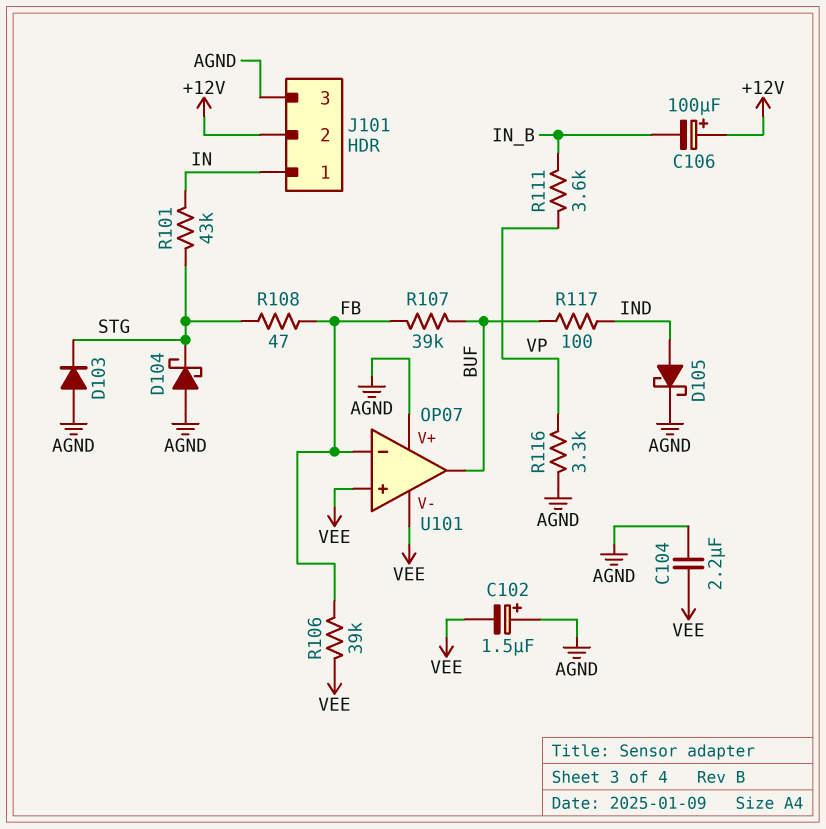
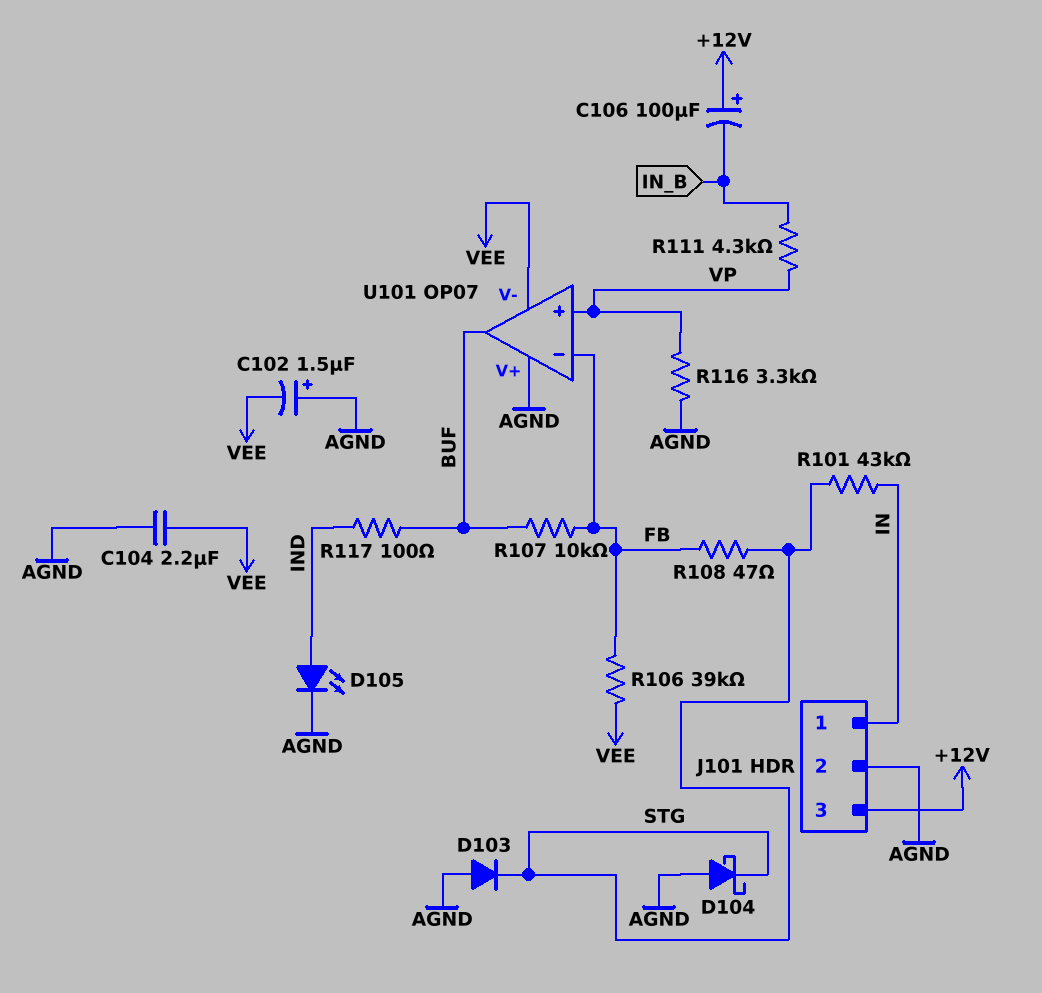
D105: schottky (A IND, K AGND) -> LED (A IND, K AGND)
J101 pin 2: +12V -> AGND
J101 pin 3: AGND -> +12V
R107: 39k (BUF, FB) -> 10k (BUF, FB)
R111: 3.6k (IN_B, VP) -> 4.3k (IN_B, VP)
U101 pin in+: VEE -> VP

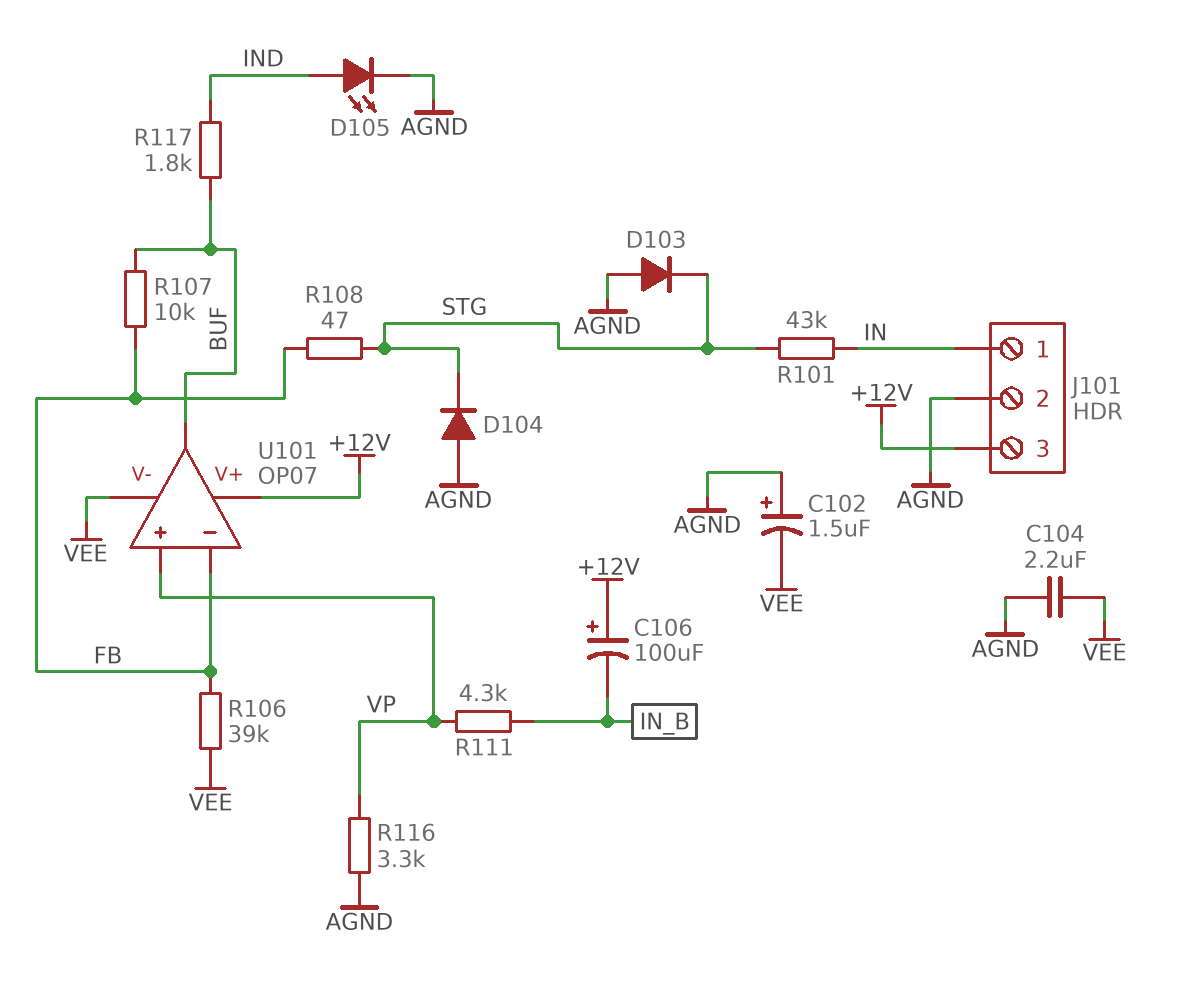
D104: schottky (A AGND, K STG) -> diode (A AGND, K STG)
R117: 100 (BUF, IND) -> 1.8k (BUF, IND)
U101 pin V+: AGND -> +12V

